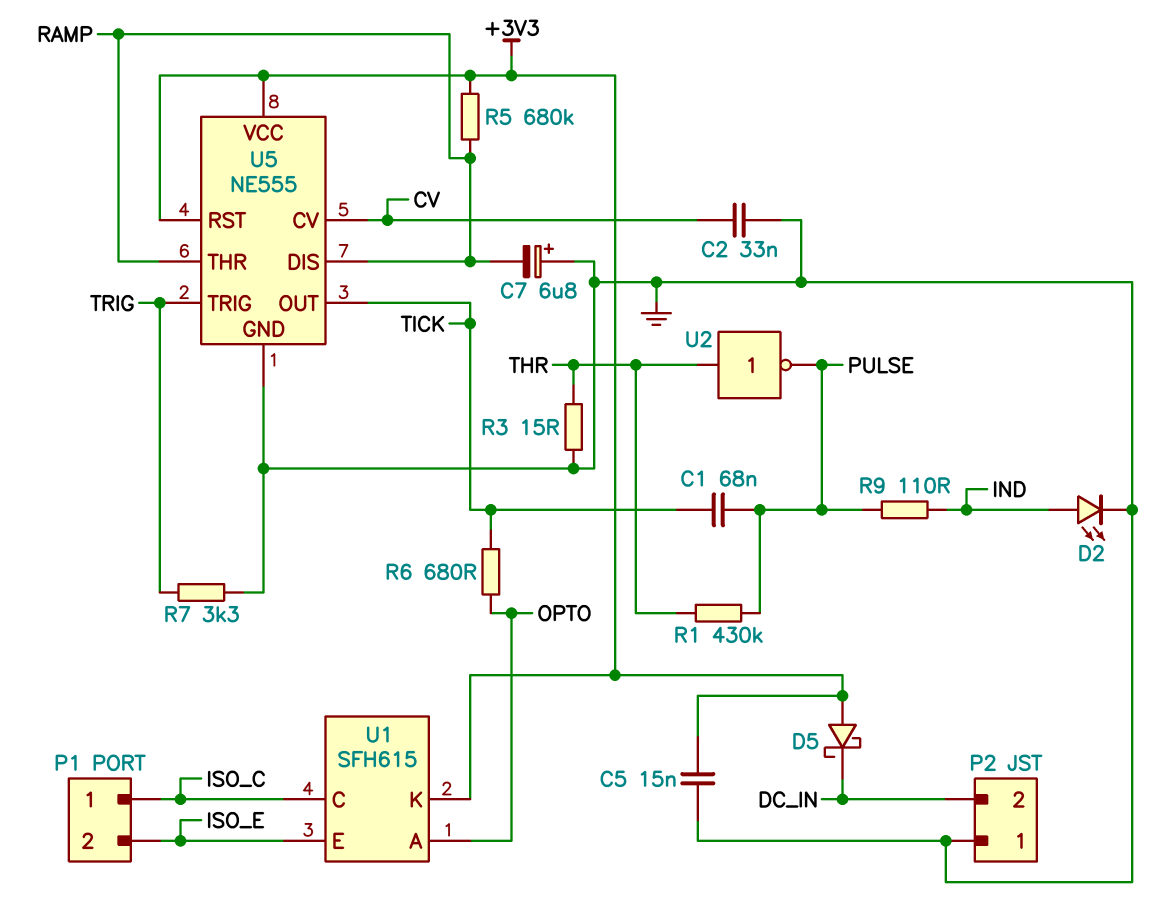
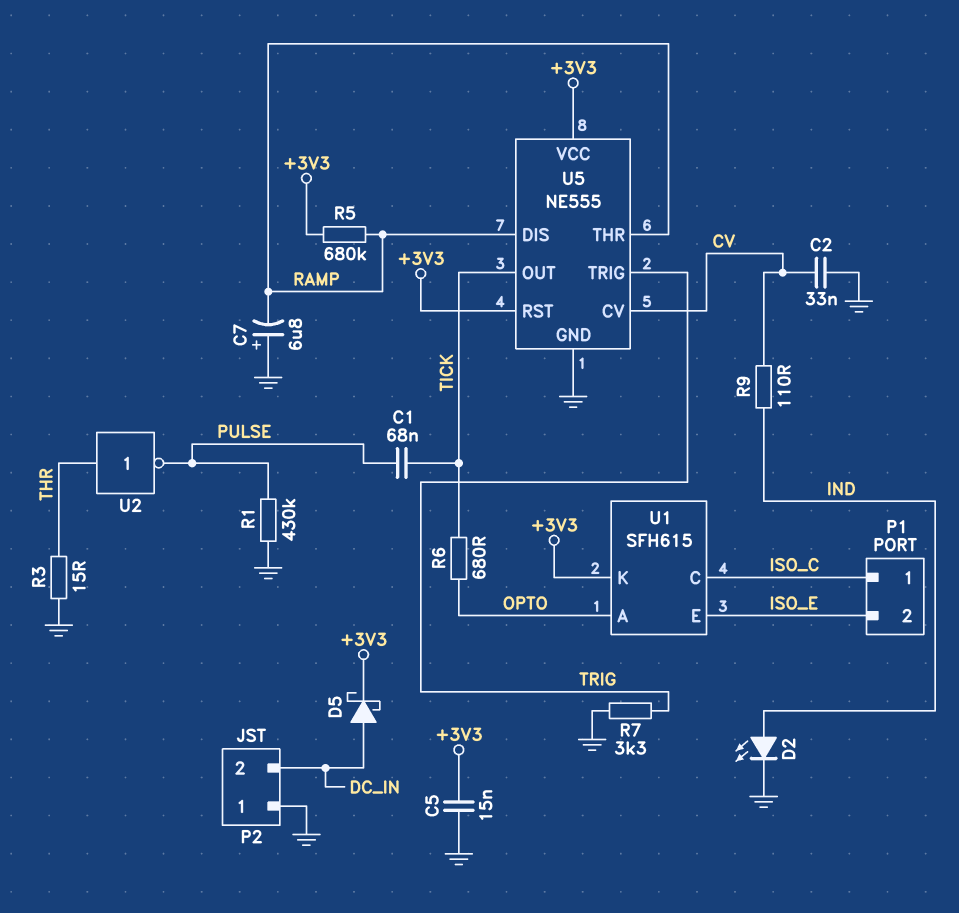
D5: schottky (A +3V3, K DC_IN) -> schottky (A DC_IN, K +3V3)
R1: 430k (PULSE, THR) -> 430k (GND, PULSE)
R9: 110 (IND, PULSE) -> 110 (CV, IND)

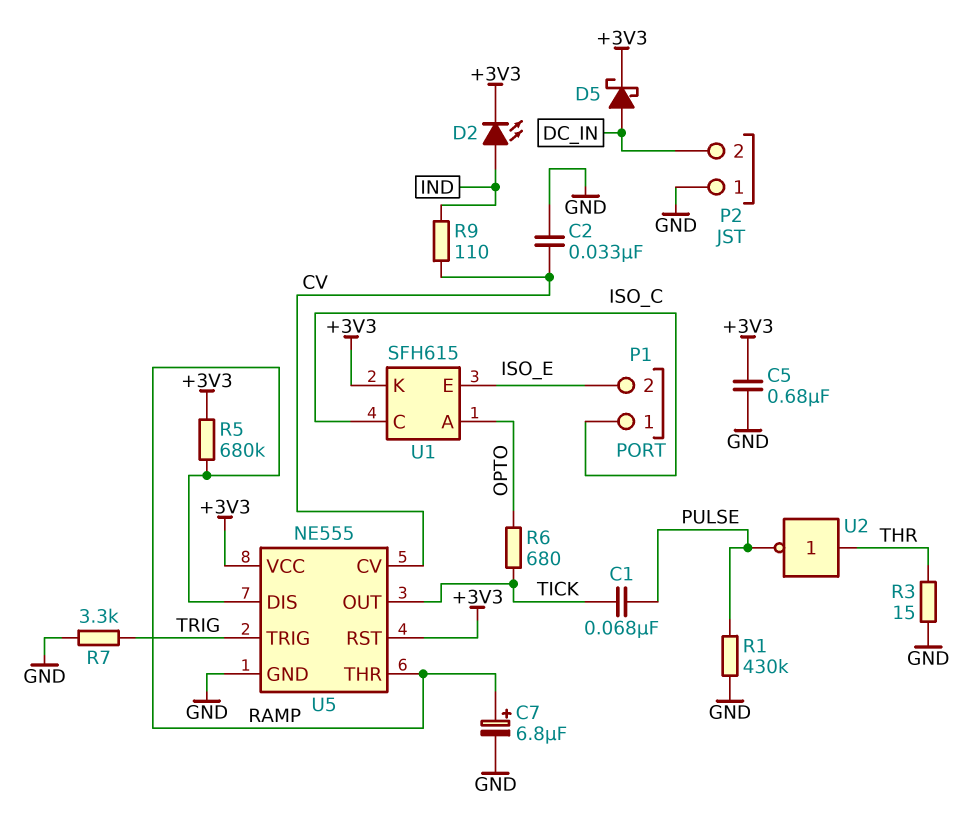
C5: 15nF (+3V3, GND) -> 680nF (+3V3, GND)
C7: 6.8uF (plus GND, minus RAMP) -> 6.8uF (plus RAMP, minus GND)
D2: LED (A IND, K GND) -> LED (A IND, K +3V3)

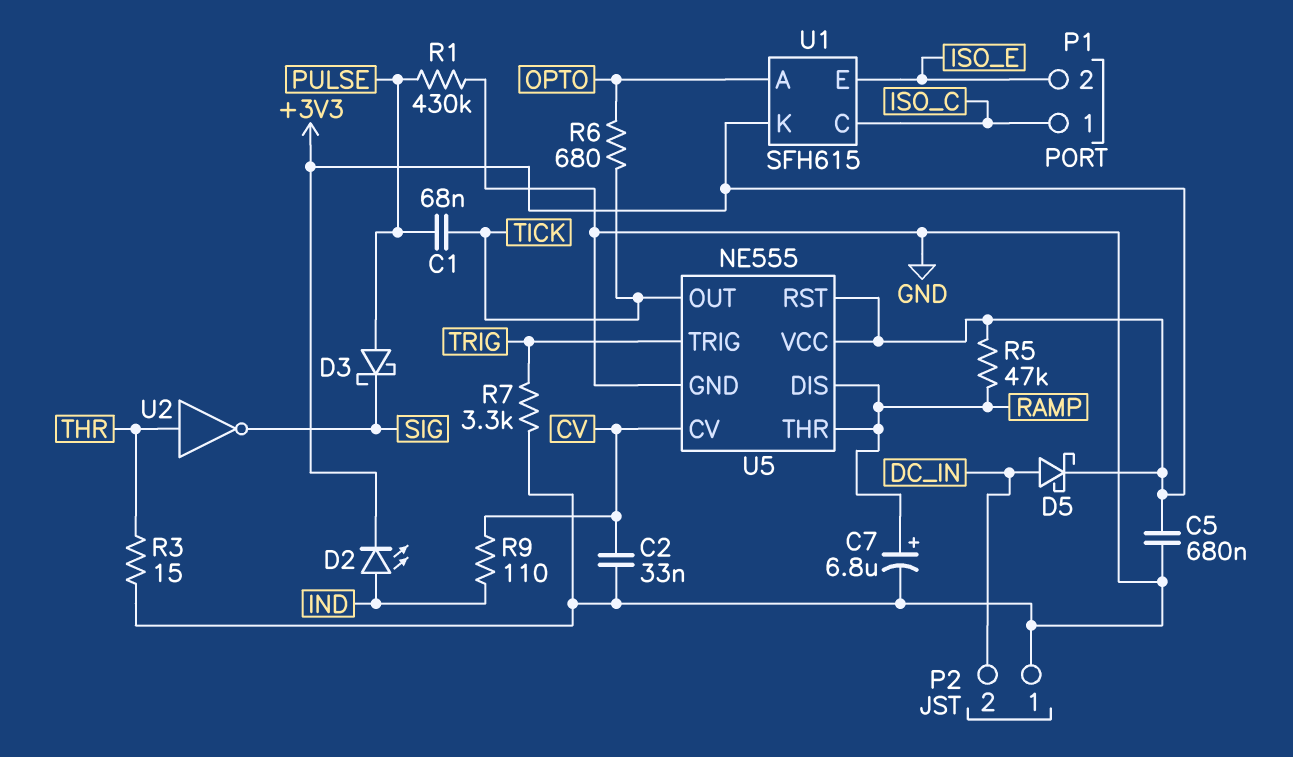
D3: none -> schottky (A PULSE, K SIG)
R5: 680k (+3V3, RAMP) -> 47k (+3V3, RAMP)
U2: NOT (in THR, out PULSE) -> NOT (in THR, out SIG)

